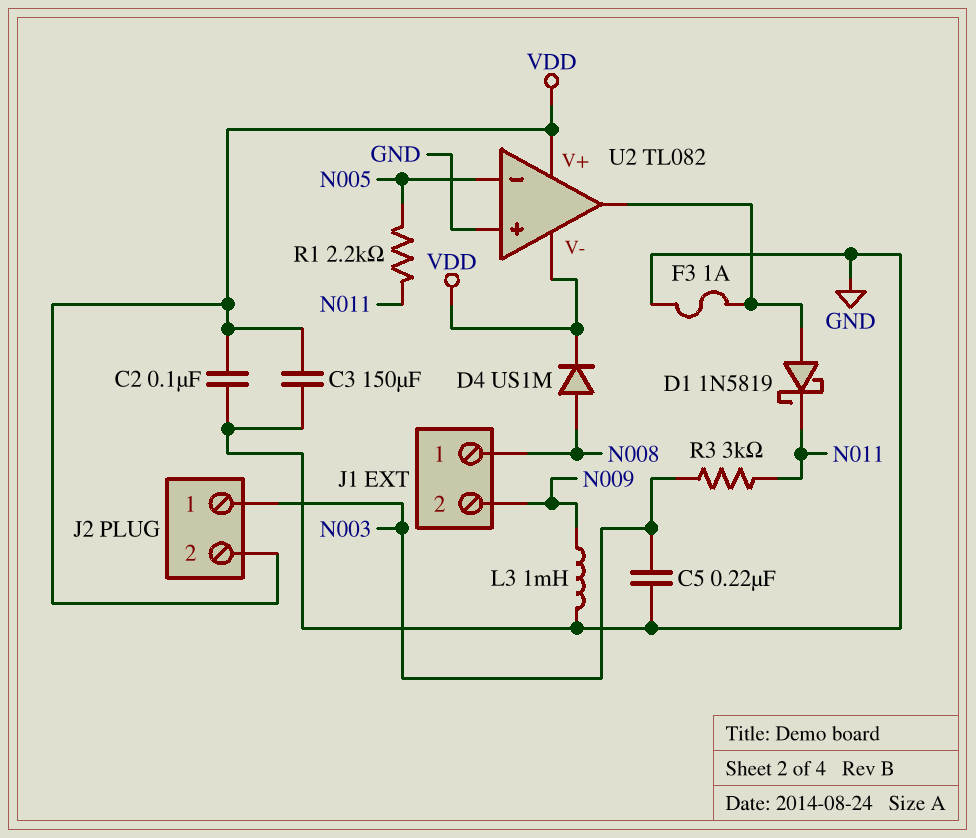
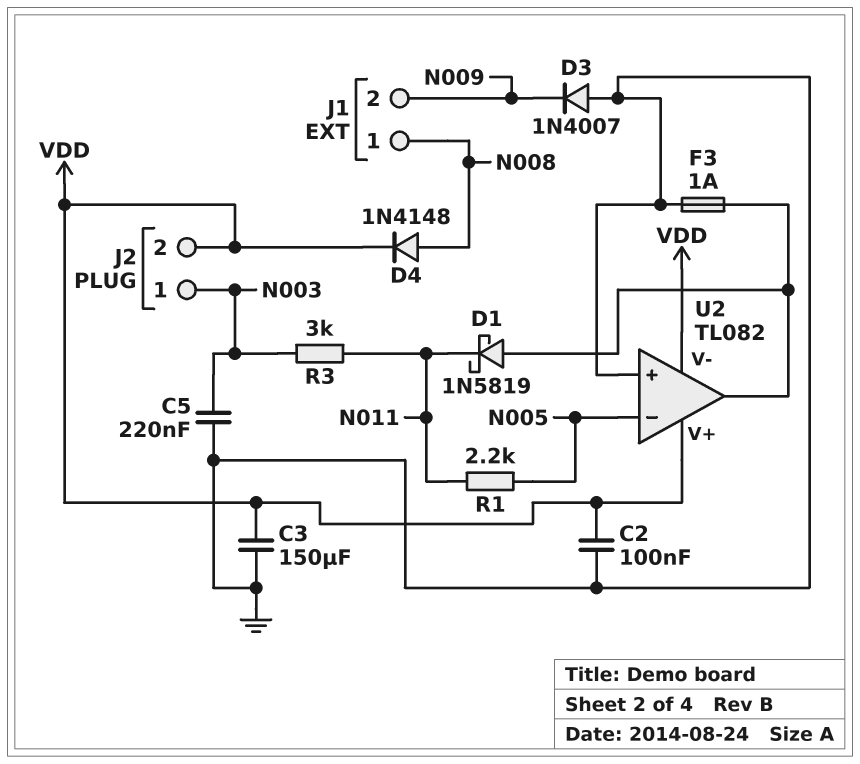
D3: none -> diode 1N4007 (A GND, K N009)
D4: diode US1M (A N008, K VDD) -> diode 1N4148 (A N008, K VDD)
L3: 1mH (GND, N009) -> none

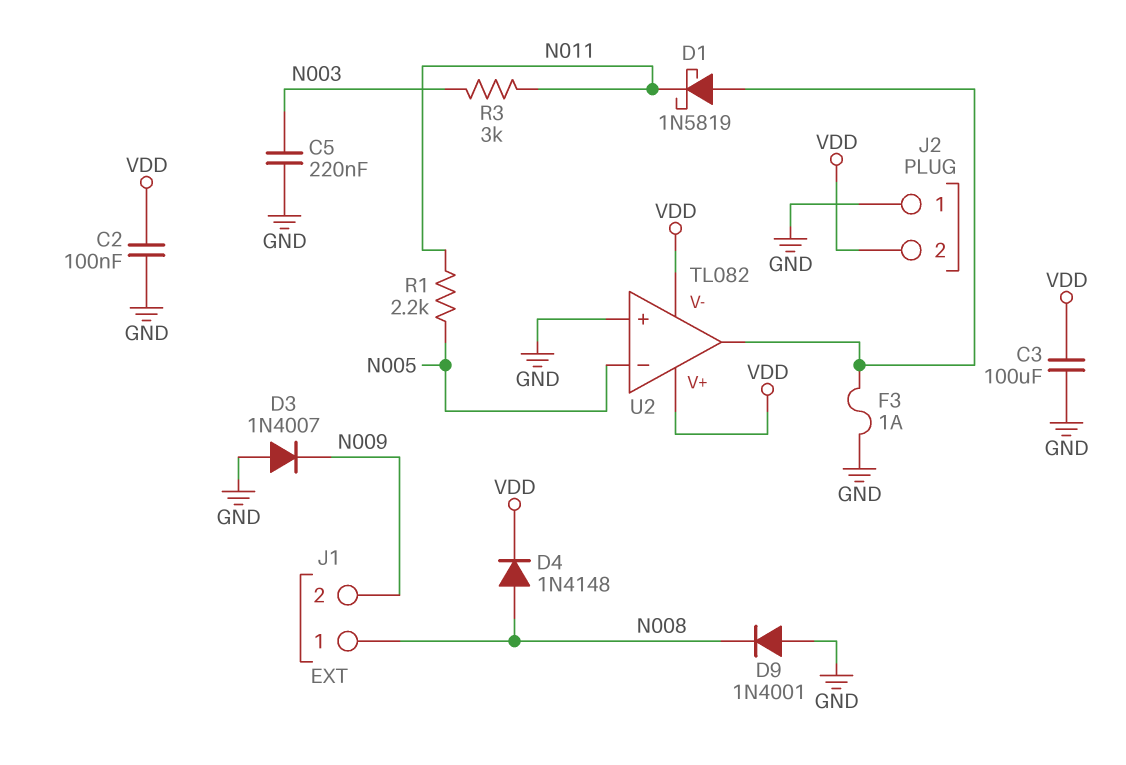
C3: 150uF (GND, VDD) -> 100uF (GND, VDD)
D9: none -> diode 1N4001 (A GND, K N008)
J2 pin 1: N003 -> GND

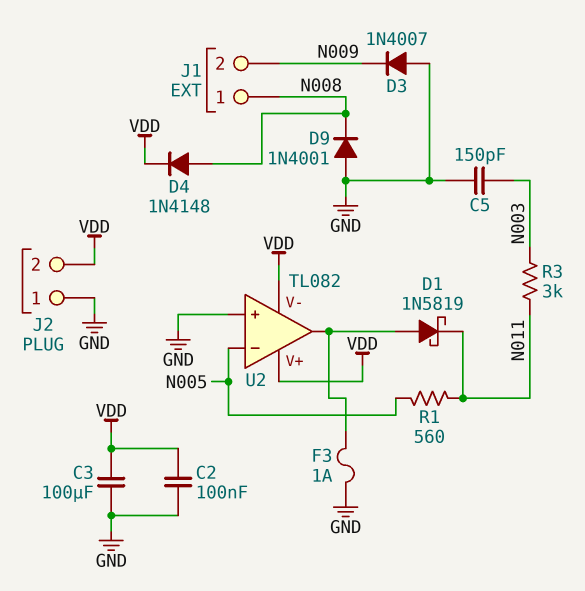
C5: 220nF (GND, N003) -> 150pF (GND, N003)
R1: 2.2k (N005, N011) -> 560 (N005, N011)

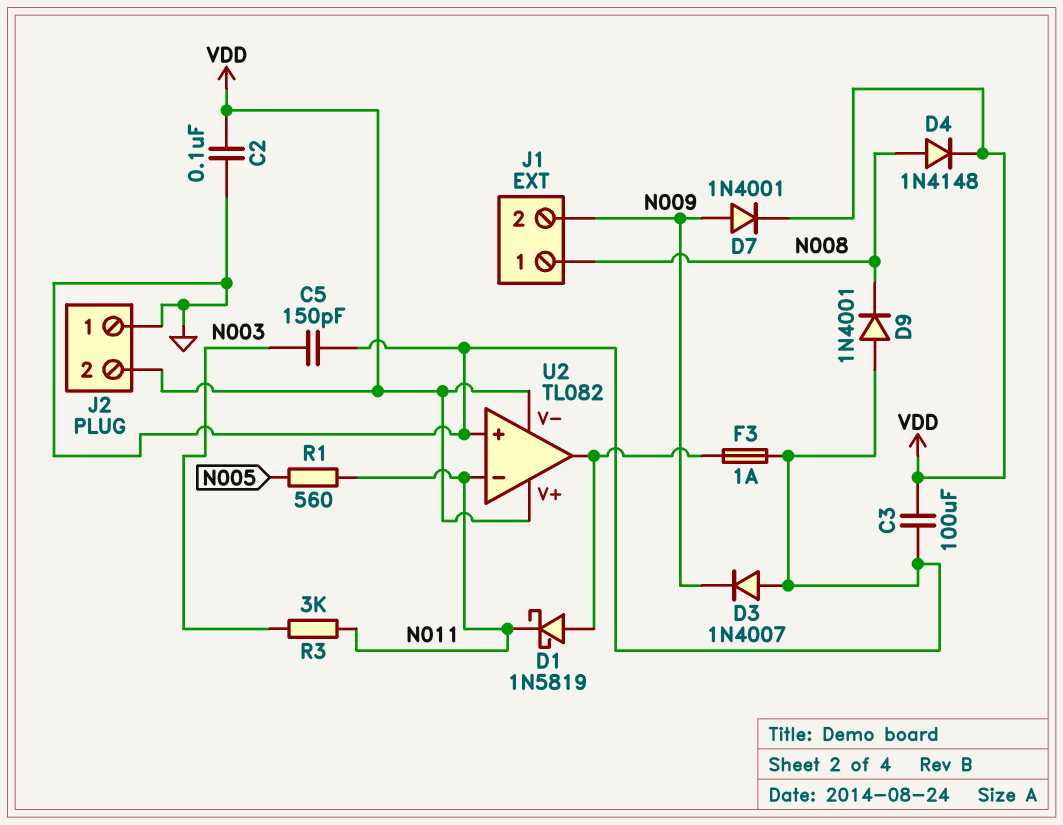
D7: none -> diode 1N4001 (A N009, K VDD)
U2 pin in-: N005 -> N011

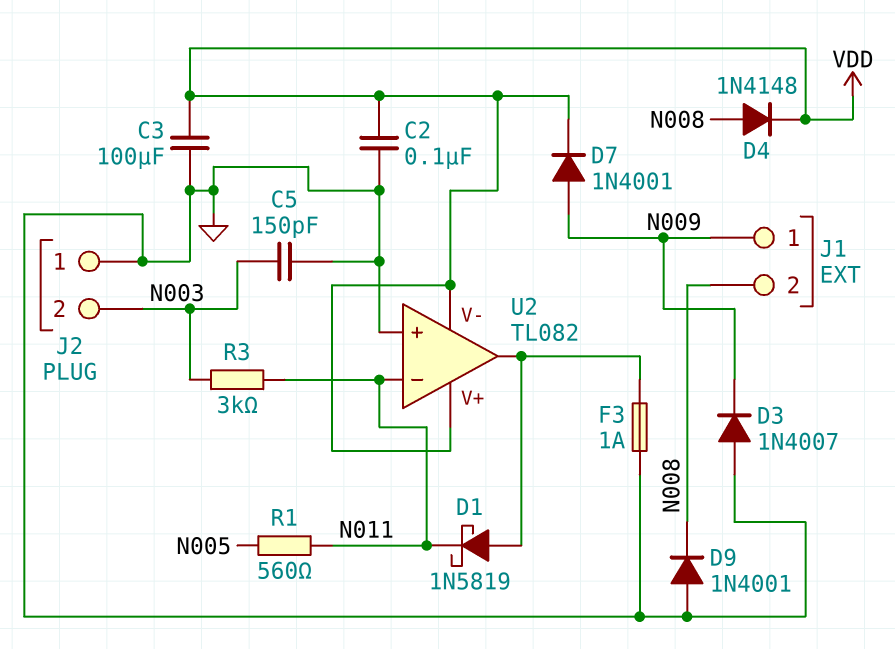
J1 pin 1: N008 -> N009
J1 pin 2: N009 -> N008
J2 pin 2: VDD -> N003

